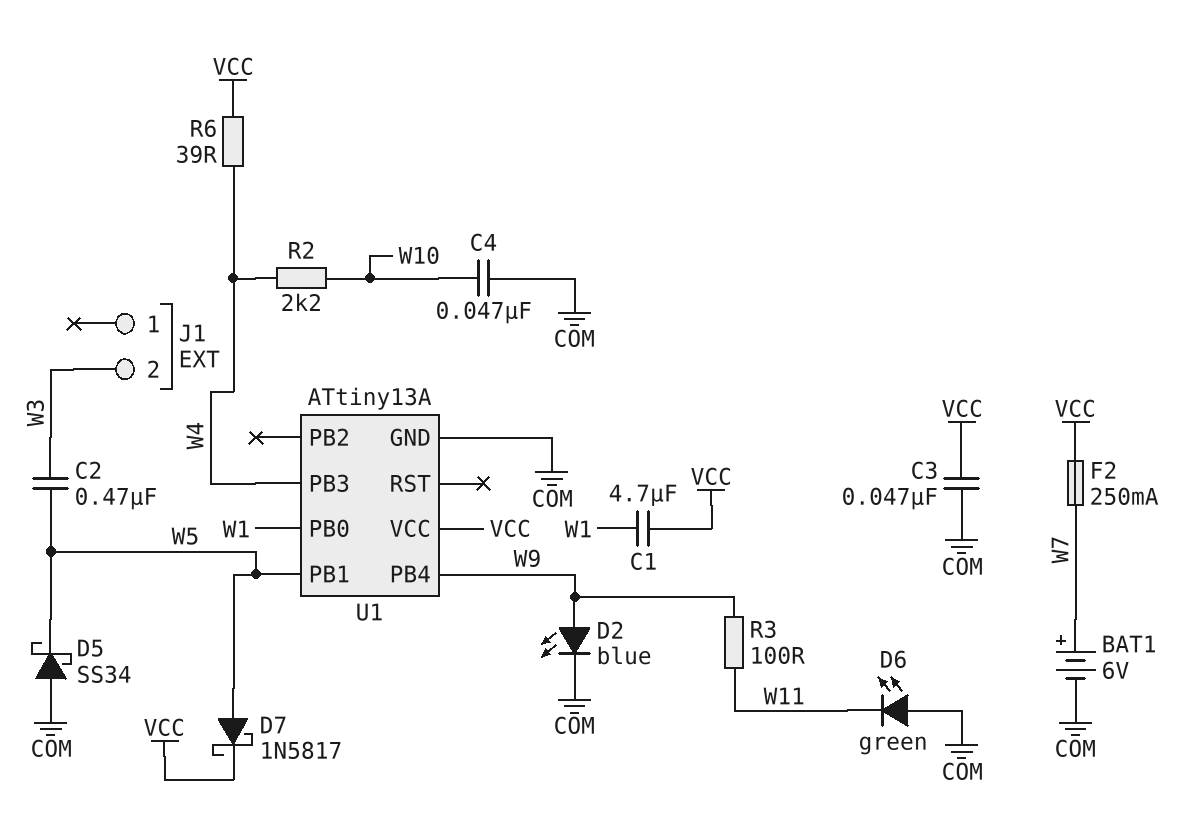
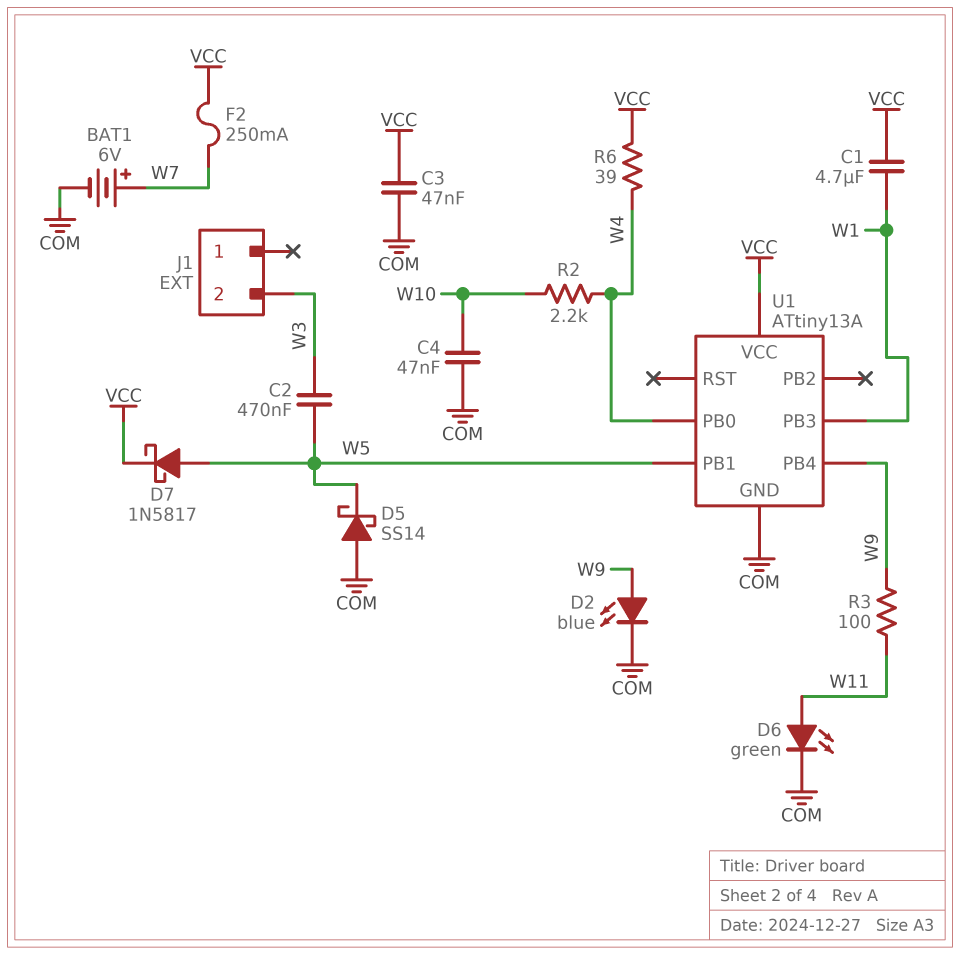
D5: schottky SS34 (A COM, K W5) -> schottky SS14 (A COM, K W5)
D6: LED green (A COM, K W11) -> LED green (A W11, K COM)
U1 pin PB0: W1 -> W4
U1 pin PB3: W4 -> W1

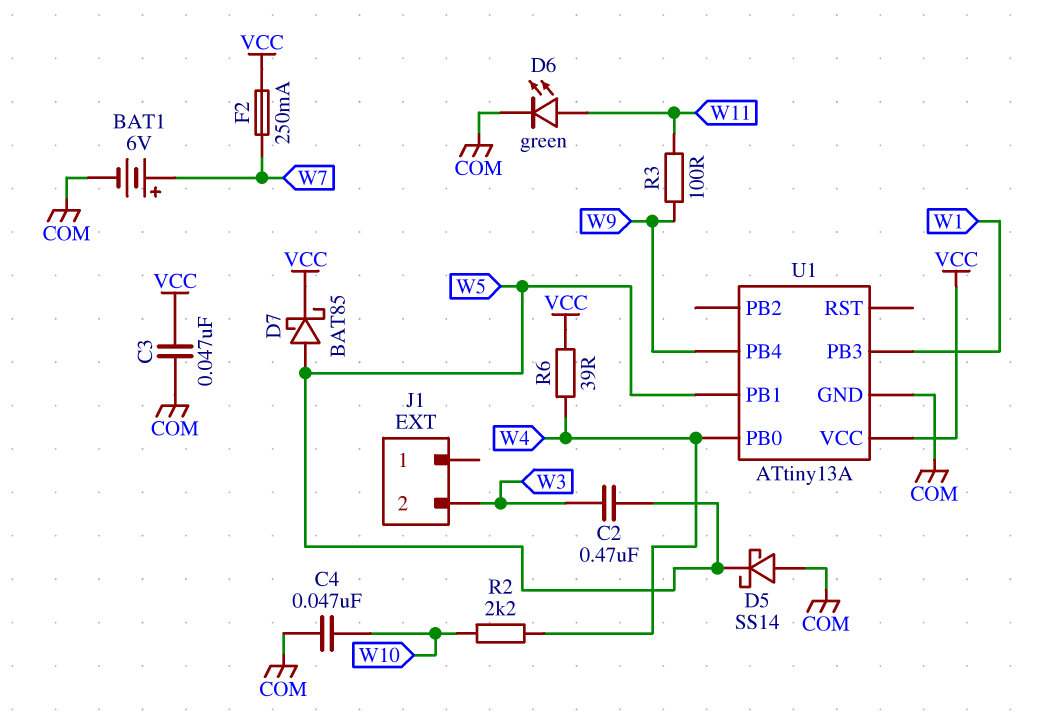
C1: 4.7uF (VCC, W1) -> none
D2: LED blue (A W9, K COM) -> none
D7: schottky 1N5817 (A W5, K VCC) -> schottky BAT85 (A W5, K VCC)

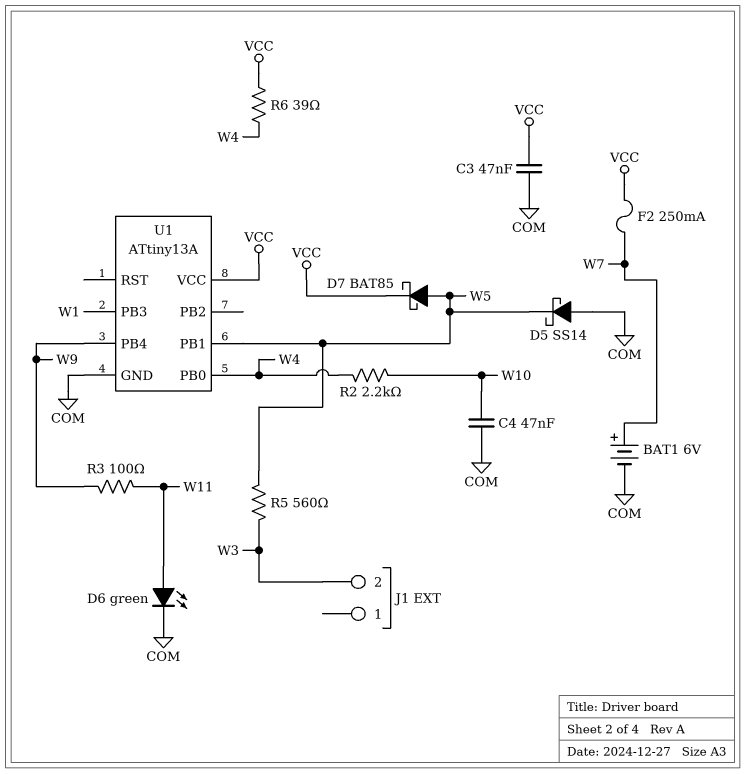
C2: 470nF (W3, W5) -> none
R5: none -> 560 (W3, W5)

